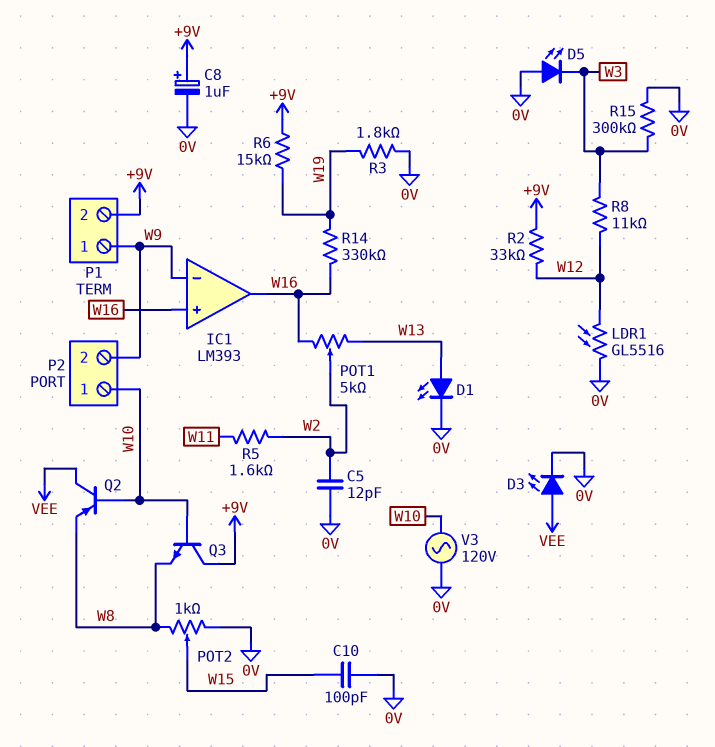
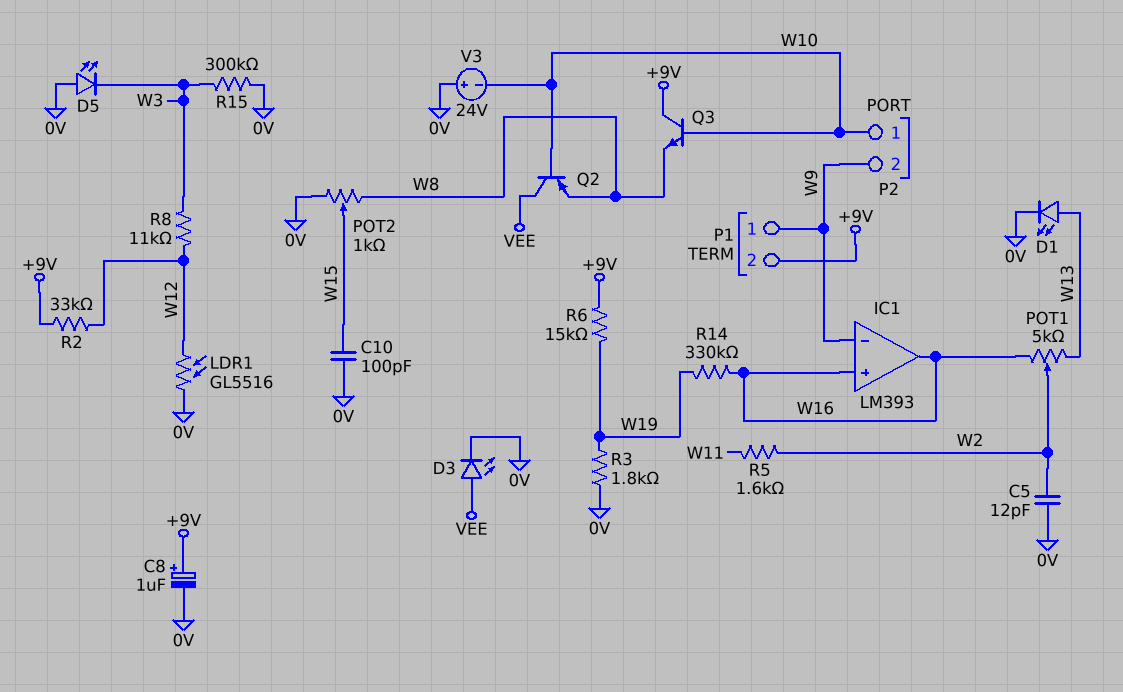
V3: AC 120V (0V, W10) -> 24V (plus 0V, minus W10)

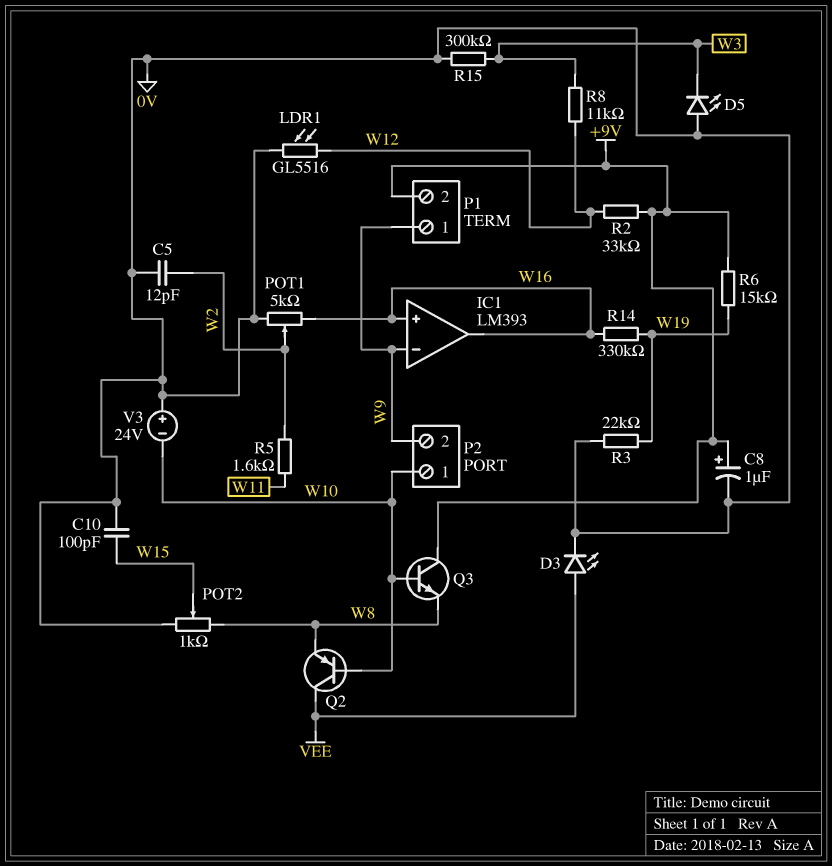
D1: LED (A W13, K 0V) -> none
POT1: 5k (W13, W16, wiper W2) -> 5k (0V, W16, wiper W2)
R3: 1.8k (0V, W19) -> 22k (0V, W19)

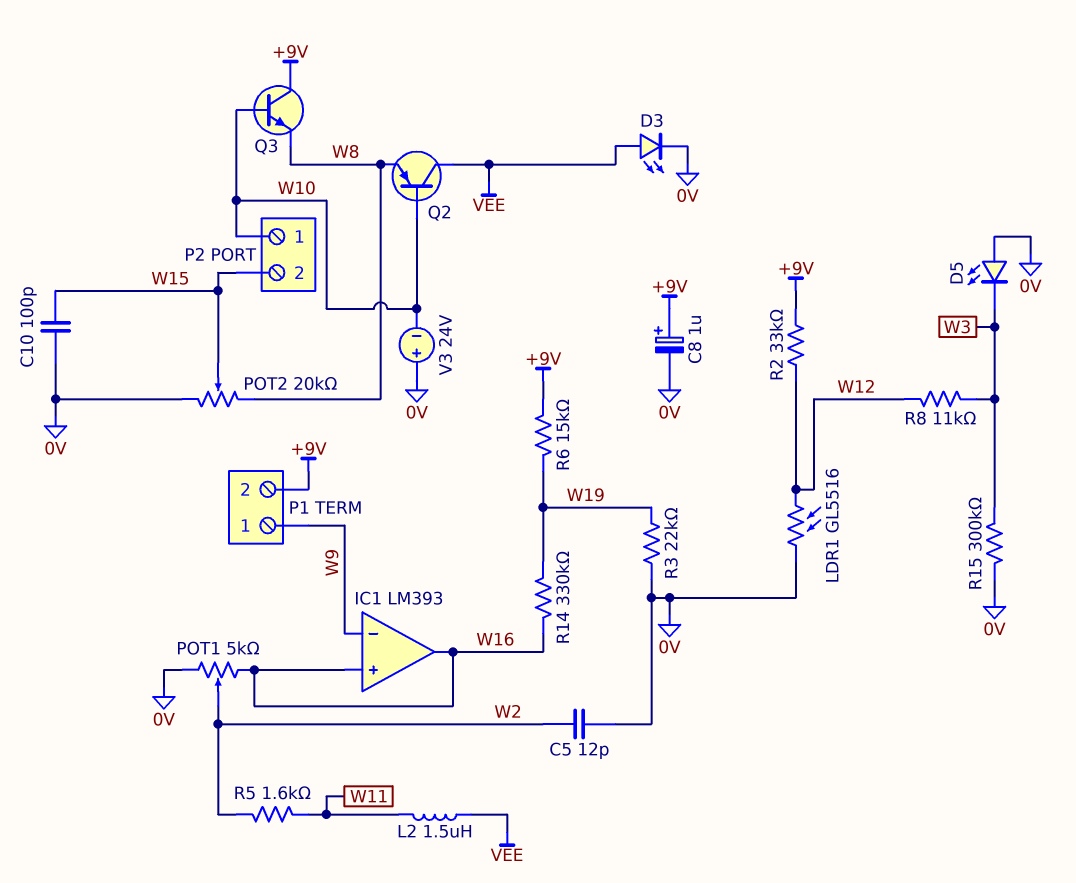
L2: none -> 1.5uH (VEE, W11)
P2 pin 2: W9 -> W15
POT2: 1k (0V, W8, wiper W15) -> 20k (0V, W8, wiper W15)

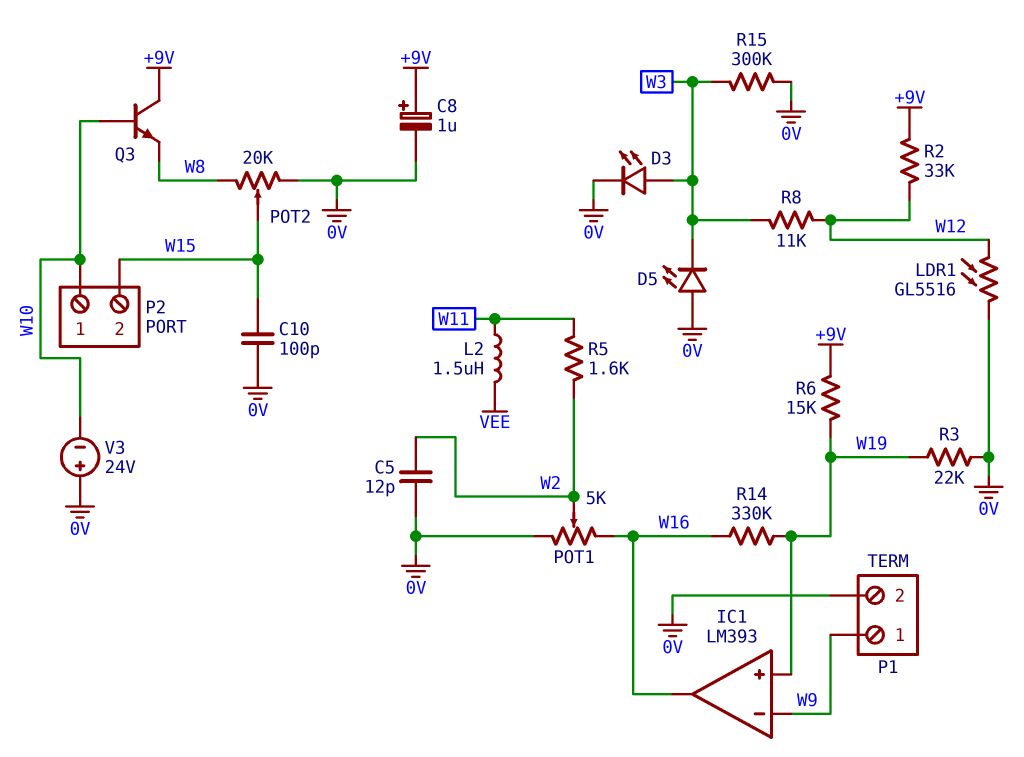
D3: LED (A VEE, K 0V) -> LED (A W3, K 0V)
IC1 pin in+: W16 -> W19
P1 pin 2: +9V -> 0V
Q2: PNP (B W10, C VEE, E W8) -> none

